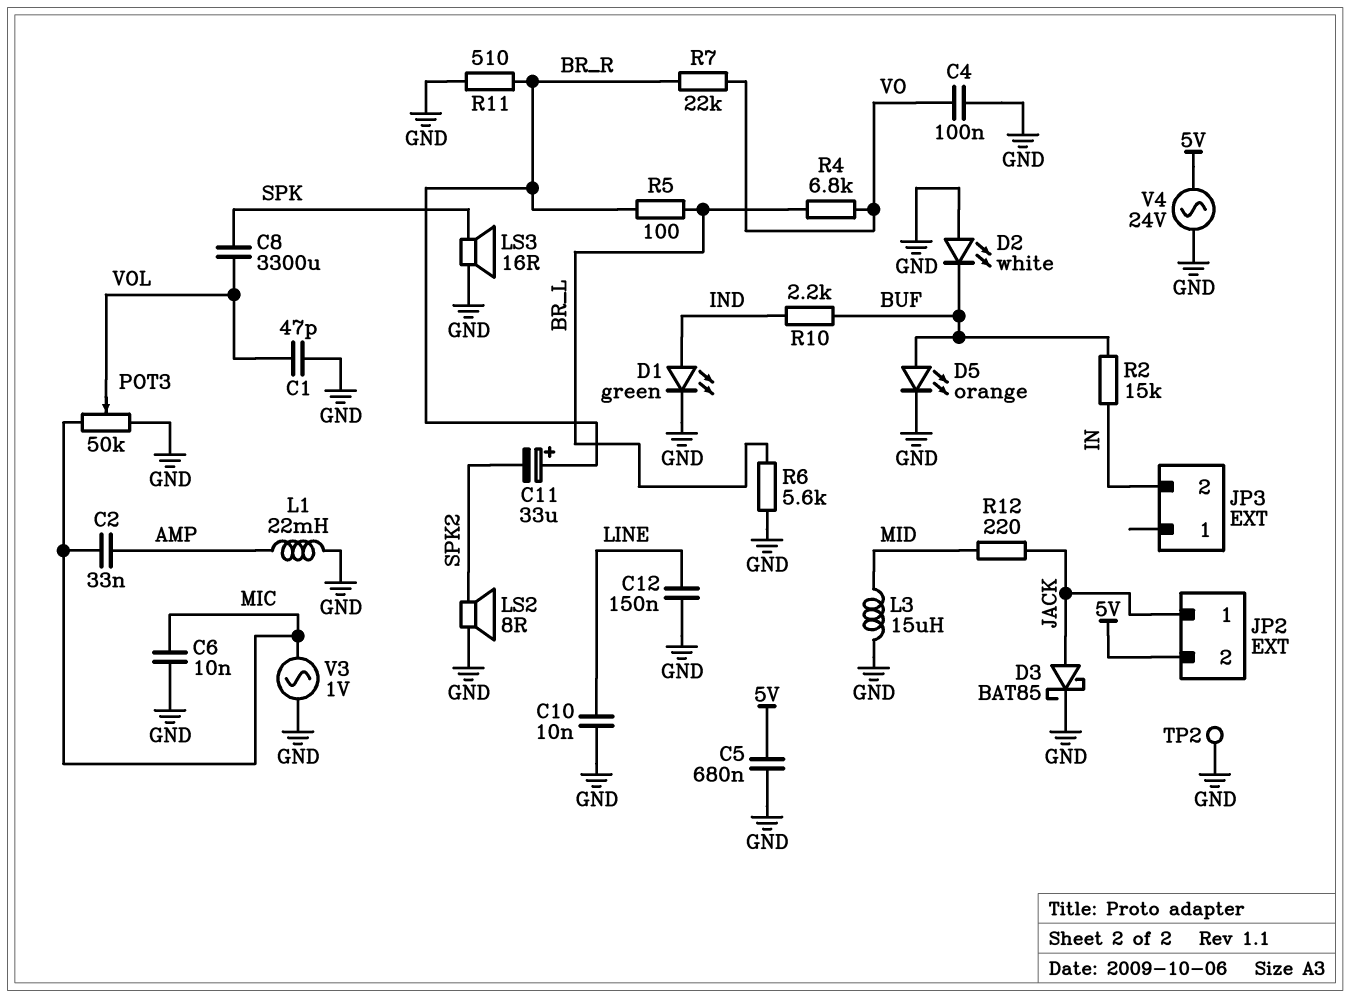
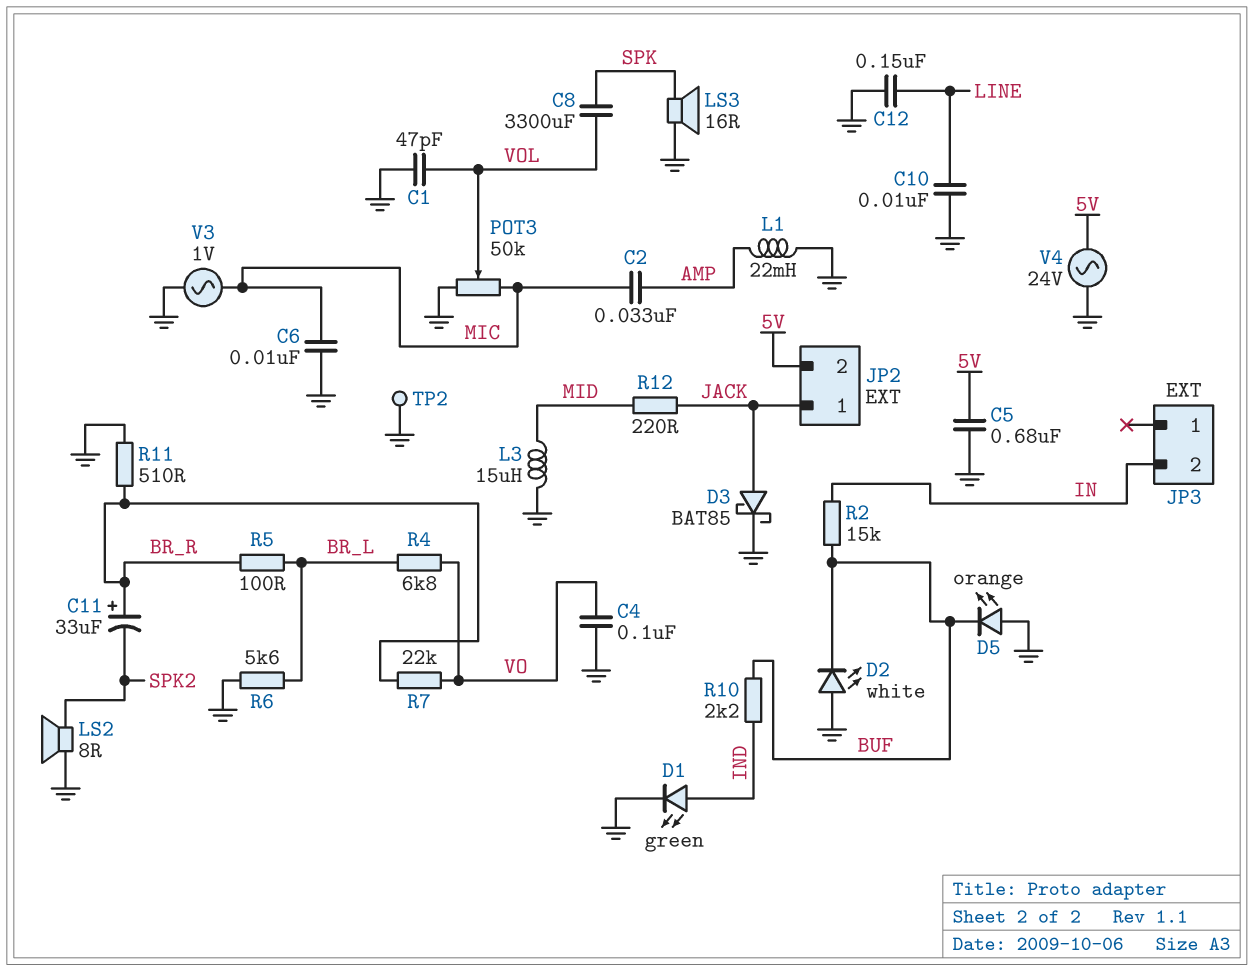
D5: LED orange (A BUF, K GND) -> LED orange (A GND, K BUF)

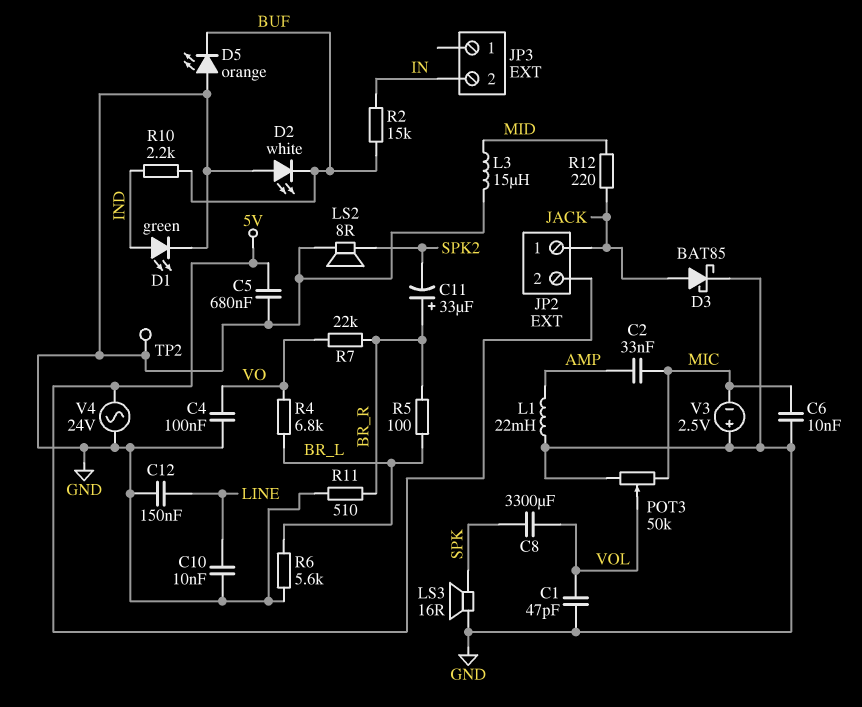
V3: AC 1V (GND, MIC) -> 2.5V (plus GND, minus MIC)

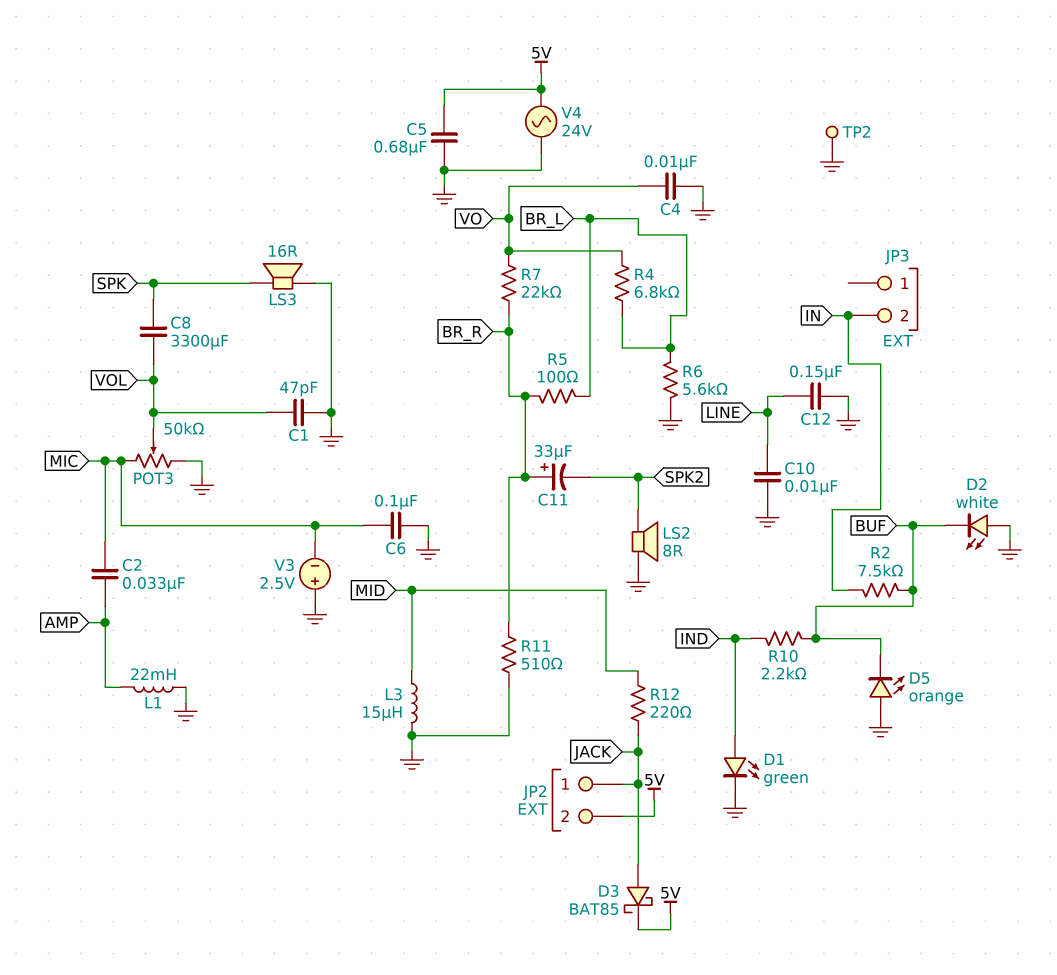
C4: 100nF (GND, VO) -> 10nF (GND, VO)
C6: 10nF (GND, MIC) -> 100nF (GND, MIC)
D3: schottky BAT85 (A JACK, K GND) -> schottky BAT85 (A JACK, K 5V)
R2: 15k (BUF, IN) -> 7.5k (BUF, IN)

